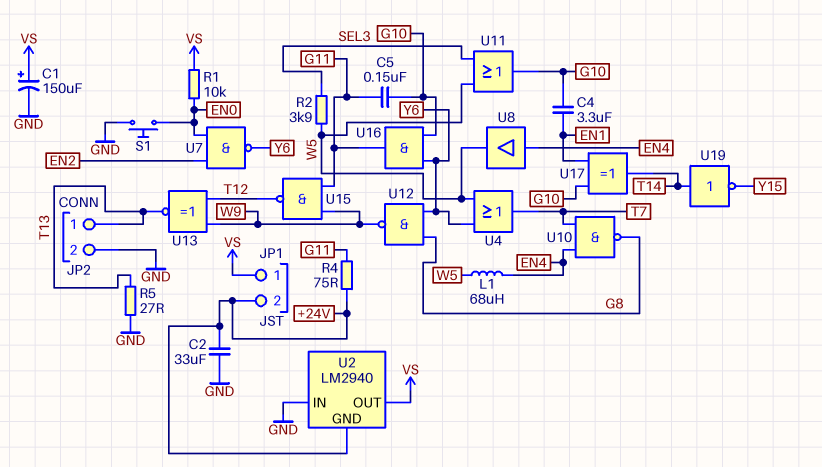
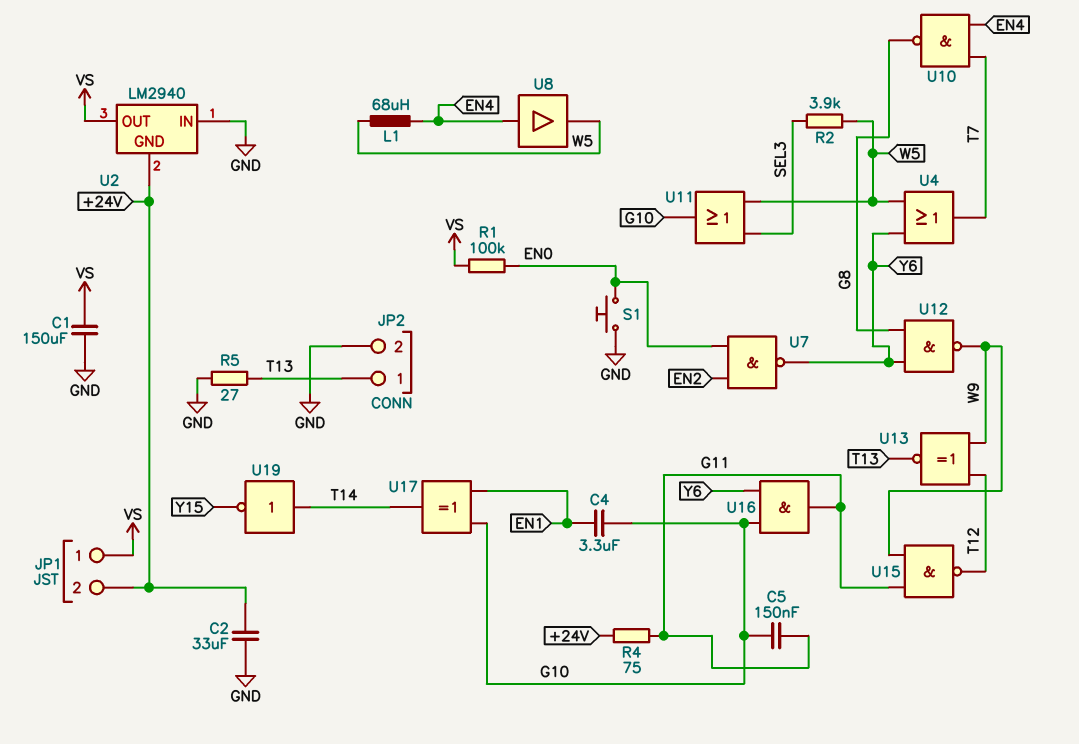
C1: 150uF (plus VS, minus GND) -> 150uF (GND, VS)
R1: 10k (EN0, VS) -> 100k (EN0, VS)

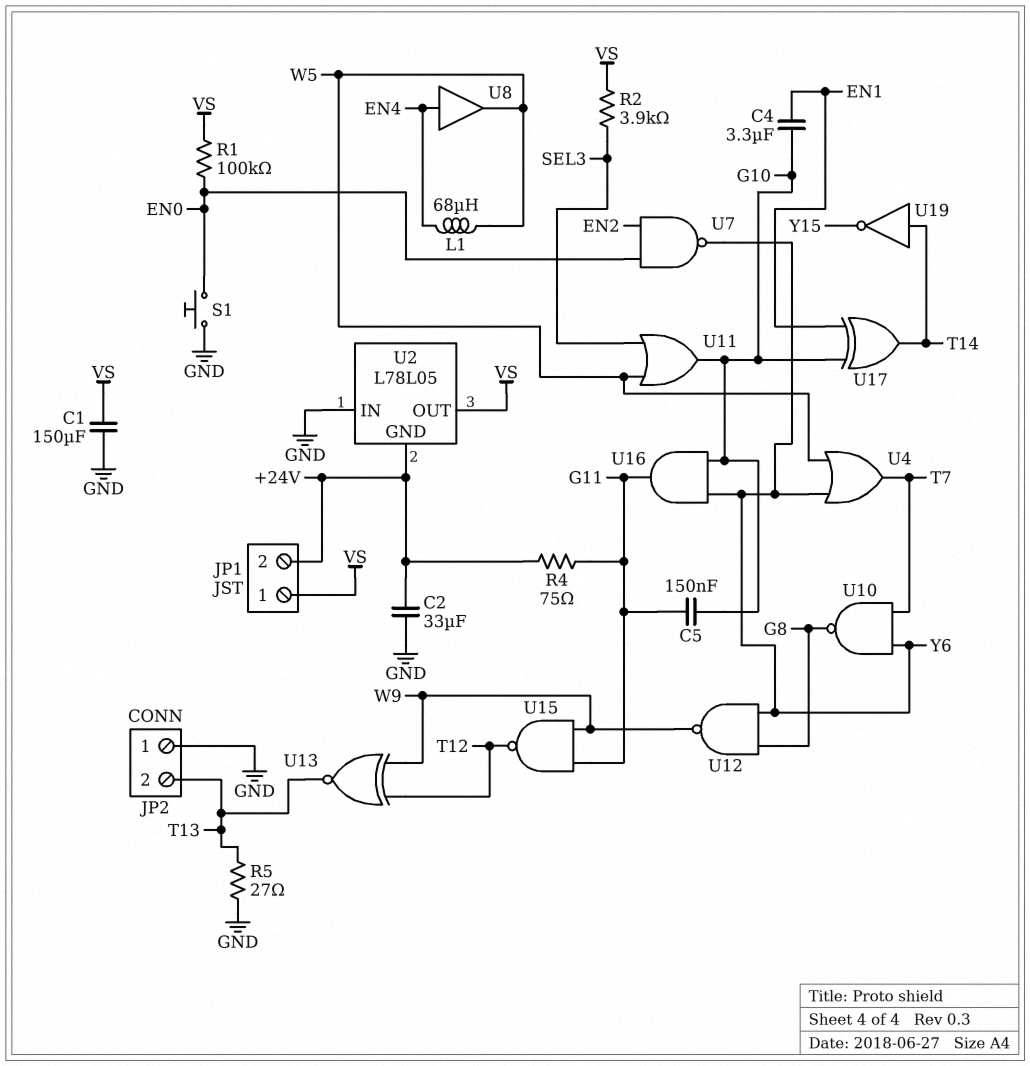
JP2 pin 1: T13 -> GND
JP2 pin 2: GND -> T13
R2: 3.9k (SEL3, W5) -> 3.9k (SEL3, VS)
U2: LM2940 -> L78L05
U10: NAND (in EN4, in T7, out G8) -> NAND (in T7, in Y6, out G8)

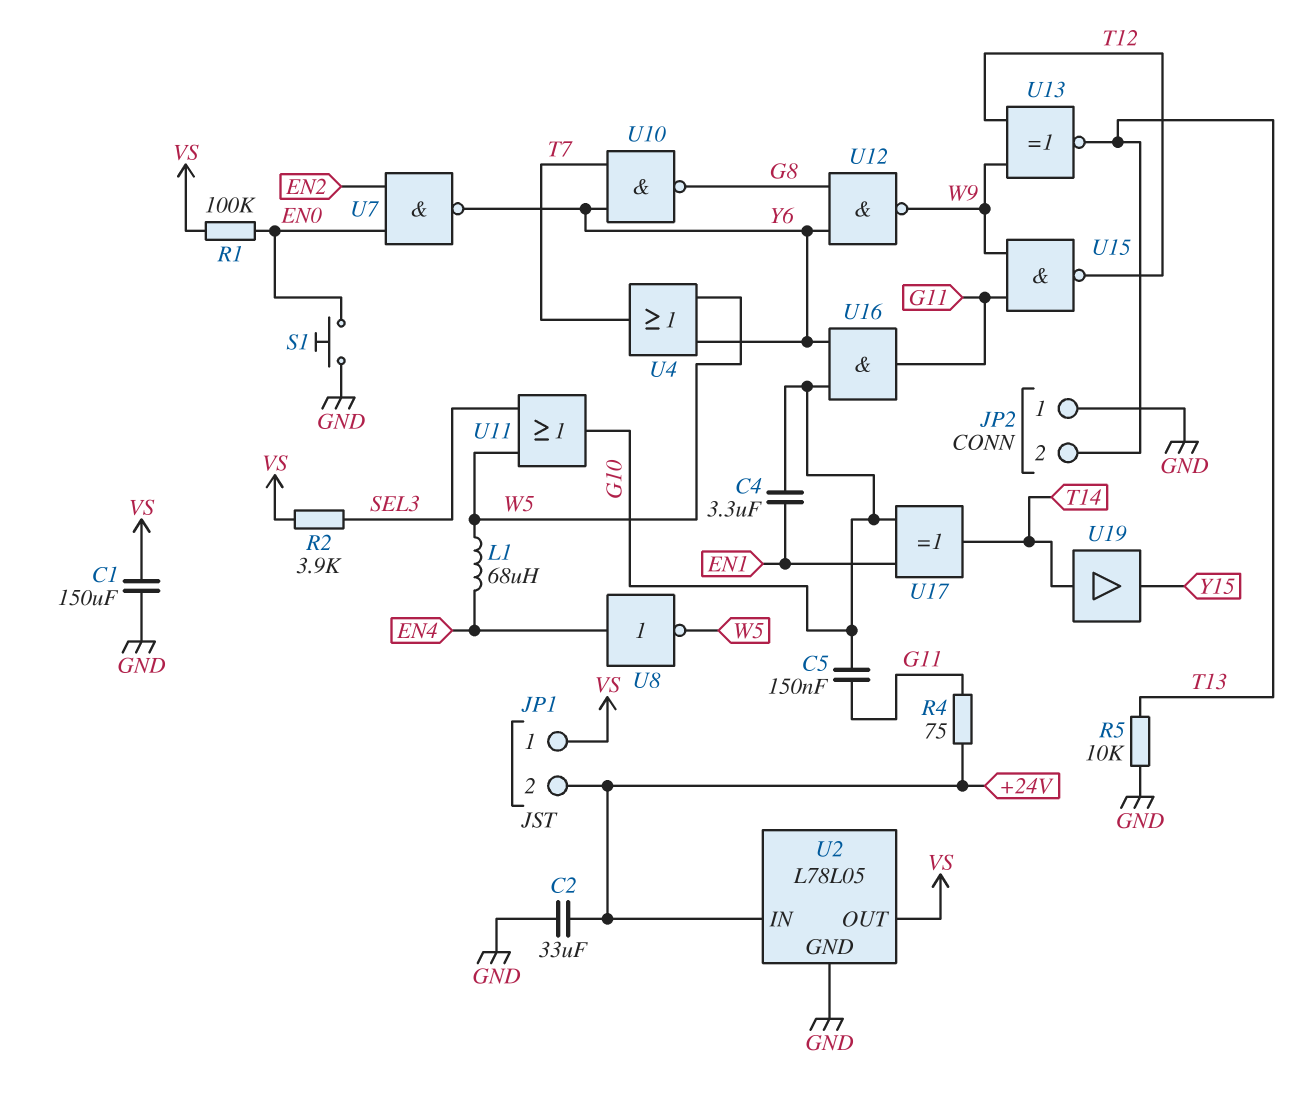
R5: 27 (GND, T13) -> 10k (GND, T13)
U2 pin GND: +24V -> GND
U2 pin IN: GND -> +24V
U8: buffer (in EN4, out W5) -> NOT (in EN4, out W5)
U19: NOT (in T14, out Y15) -> buffer (in T14, out Y15)

